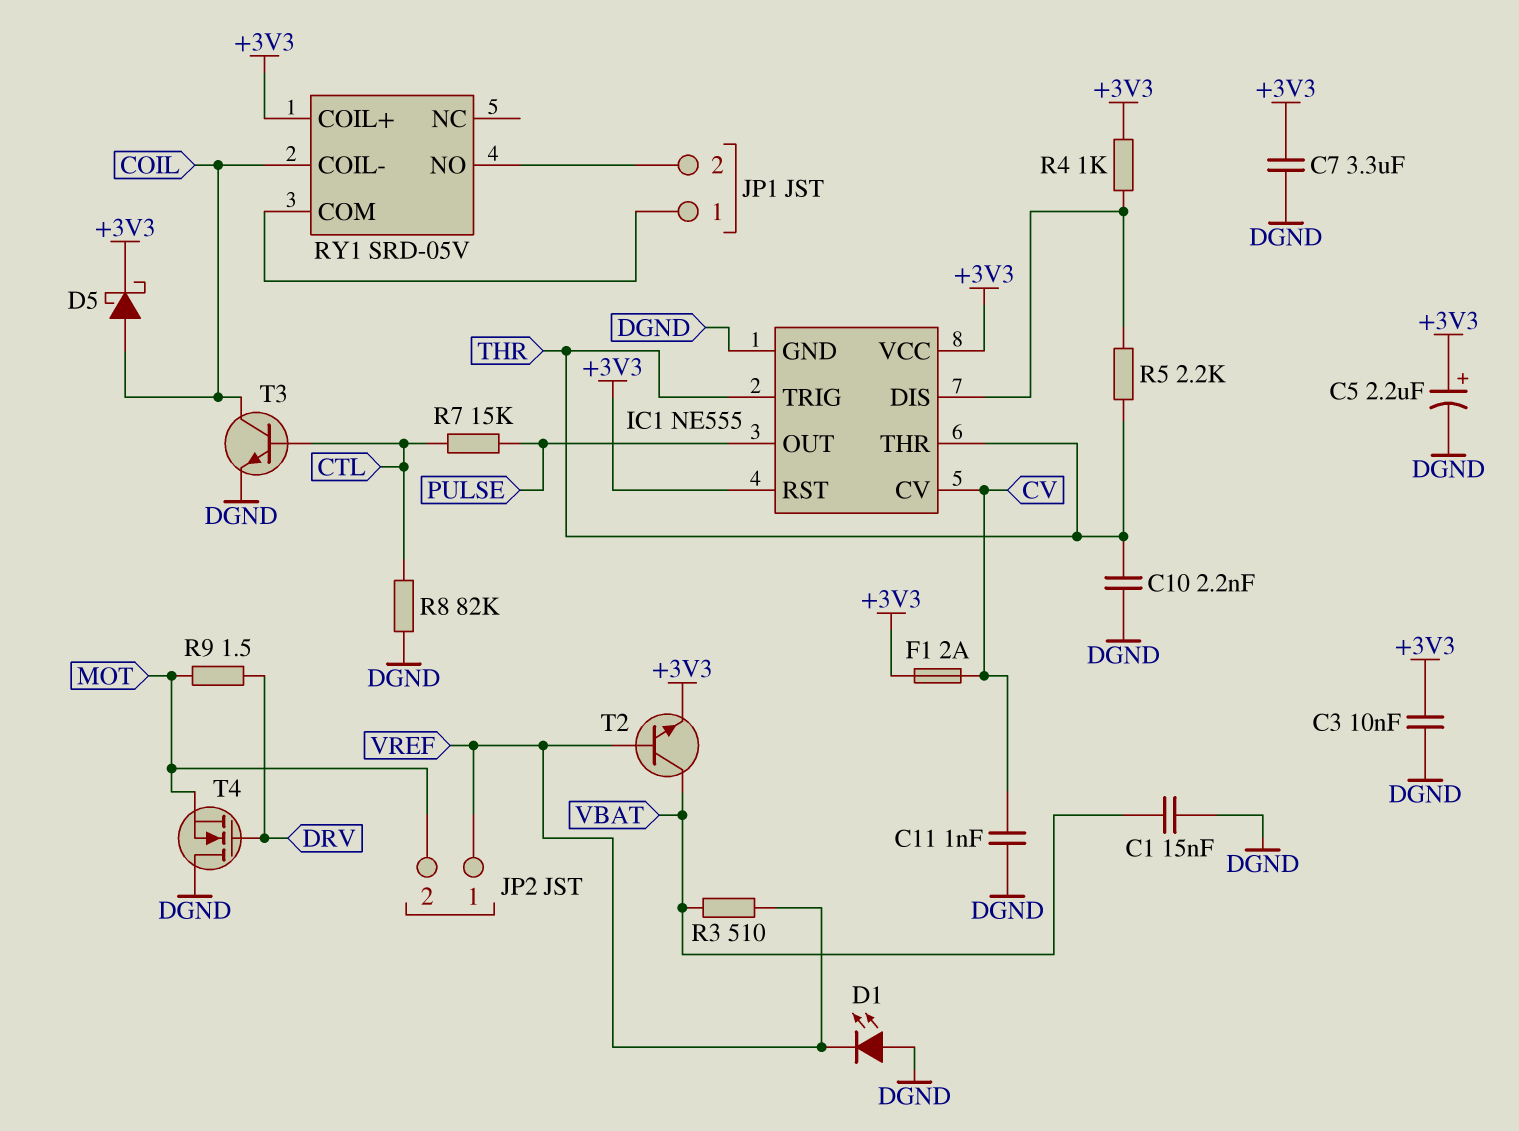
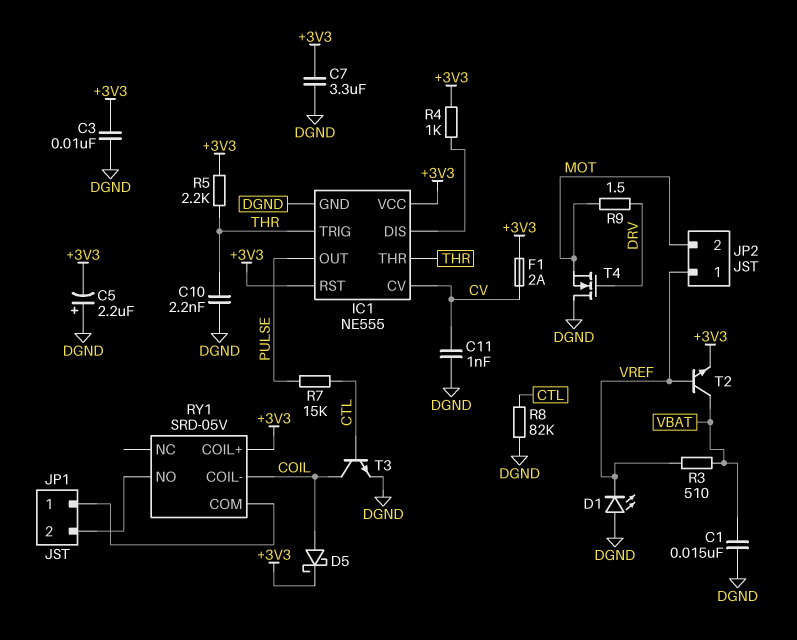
C5: 2.2uF (plus +3V3, minus DGND) -> 2.2uF (plus DGND, minus +3V3)
R5: 2.2k (IC1/DIS, THR) -> 2.2k (+3V3, THR)

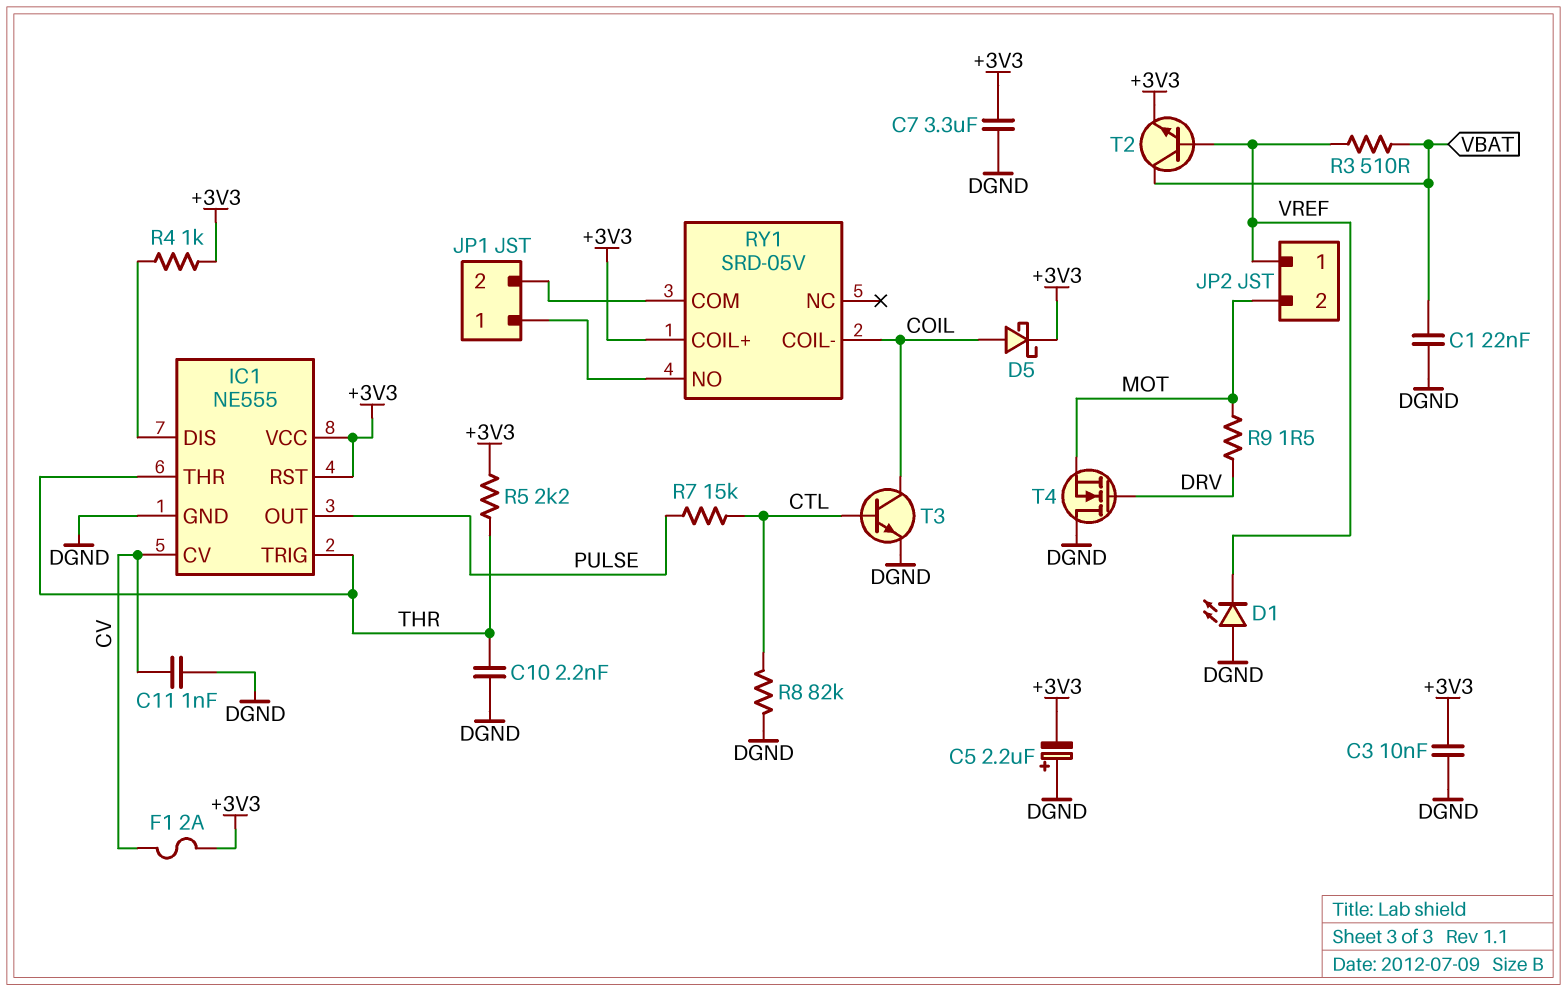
C1: 15nF (DGND, VBAT) -> 22nF (DGND, VBAT)
RY1 pin COM: JP1/1 -> JP1/2
RY1 pin NO: JP1/2 -> JP1/1

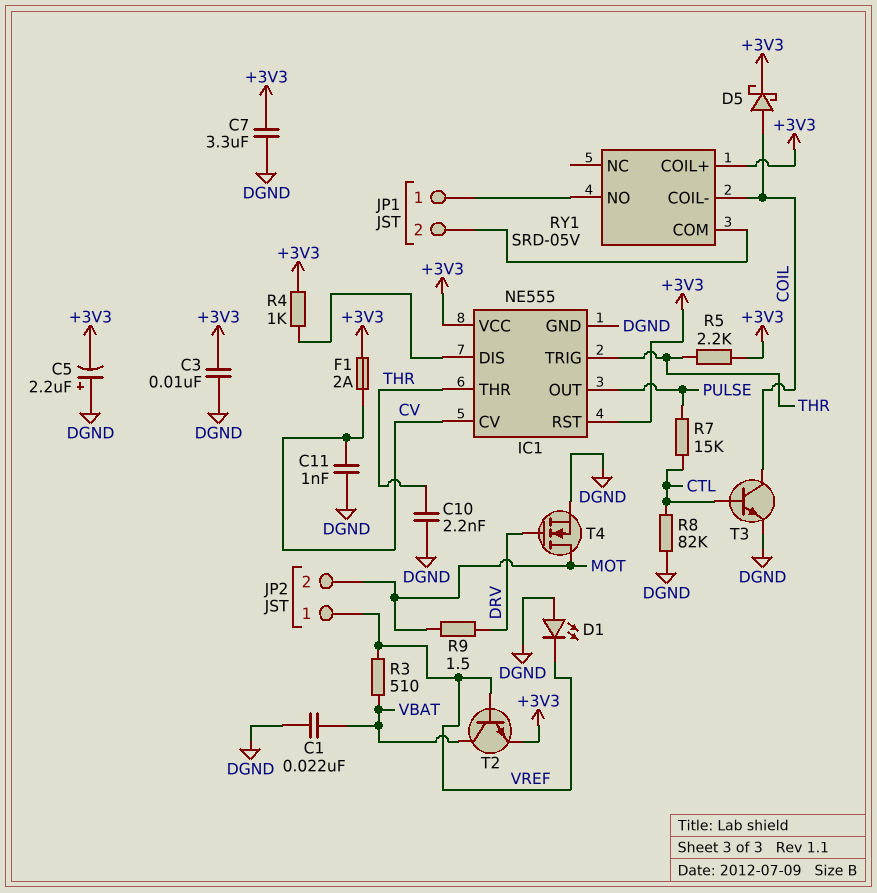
T4: NMOS (G DRV, D DGND, S MOT) -> NMOS (G DRV, D MOT, S DGND)

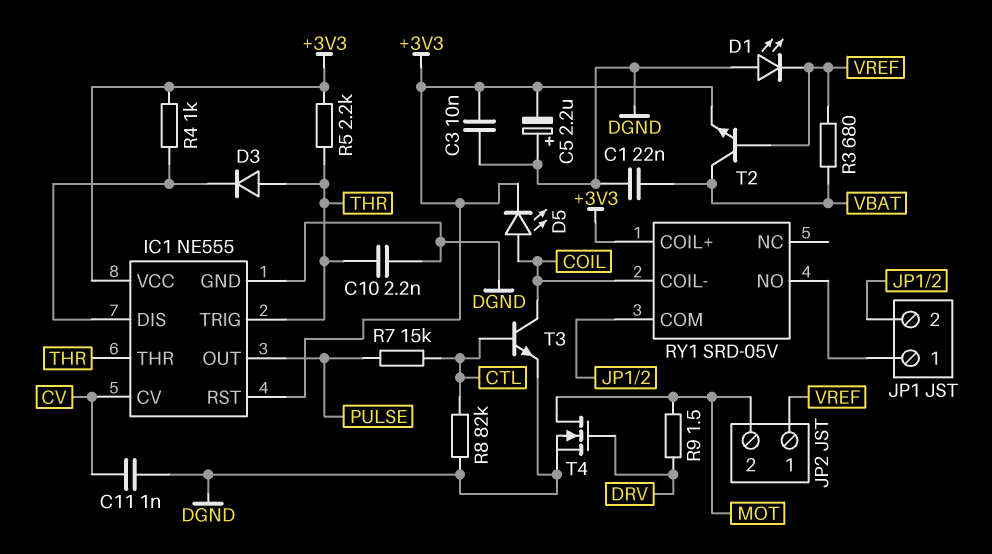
C7: 3.3uF (+3V3, DGND) -> none
D3: none -> diode (A THR, K IC1/DIS)
D5: schottky (A COIL, K +3V3) -> LED (A COIL, K +3V3)
F1: 2A (+3V3, CV) -> none
R3: 510 (VBAT, VREF) -> 680 (VBAT, VREF)

